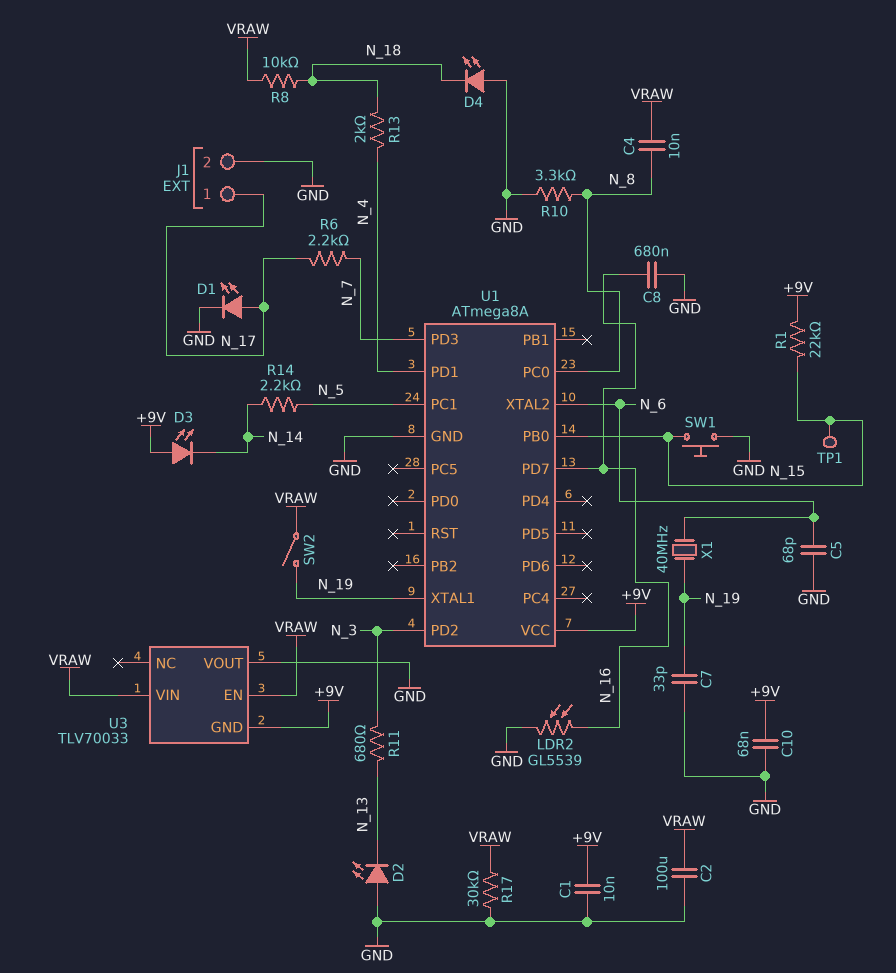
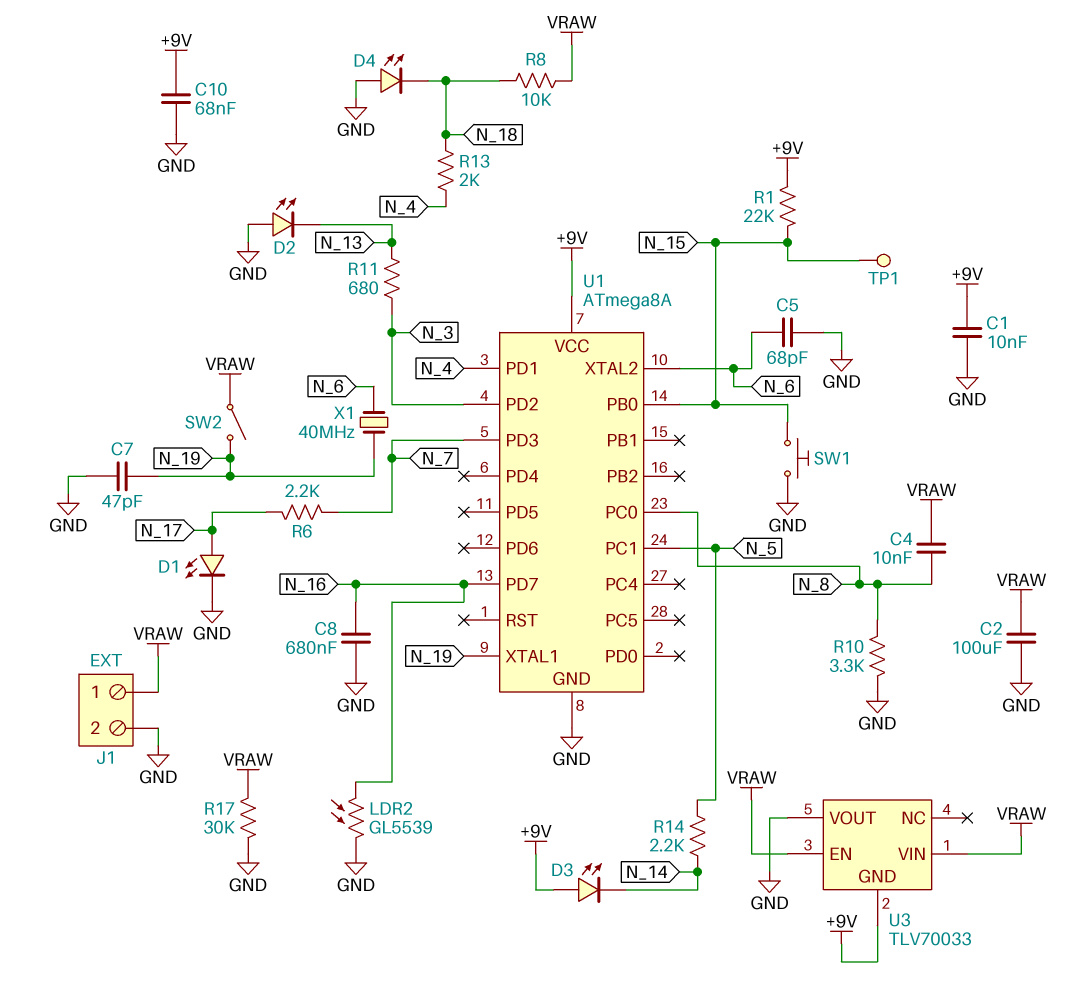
C7: 33pF (GND, N_19) -> 47pF (GND, N_19)
J1 pin 1: N_17 -> VRAW

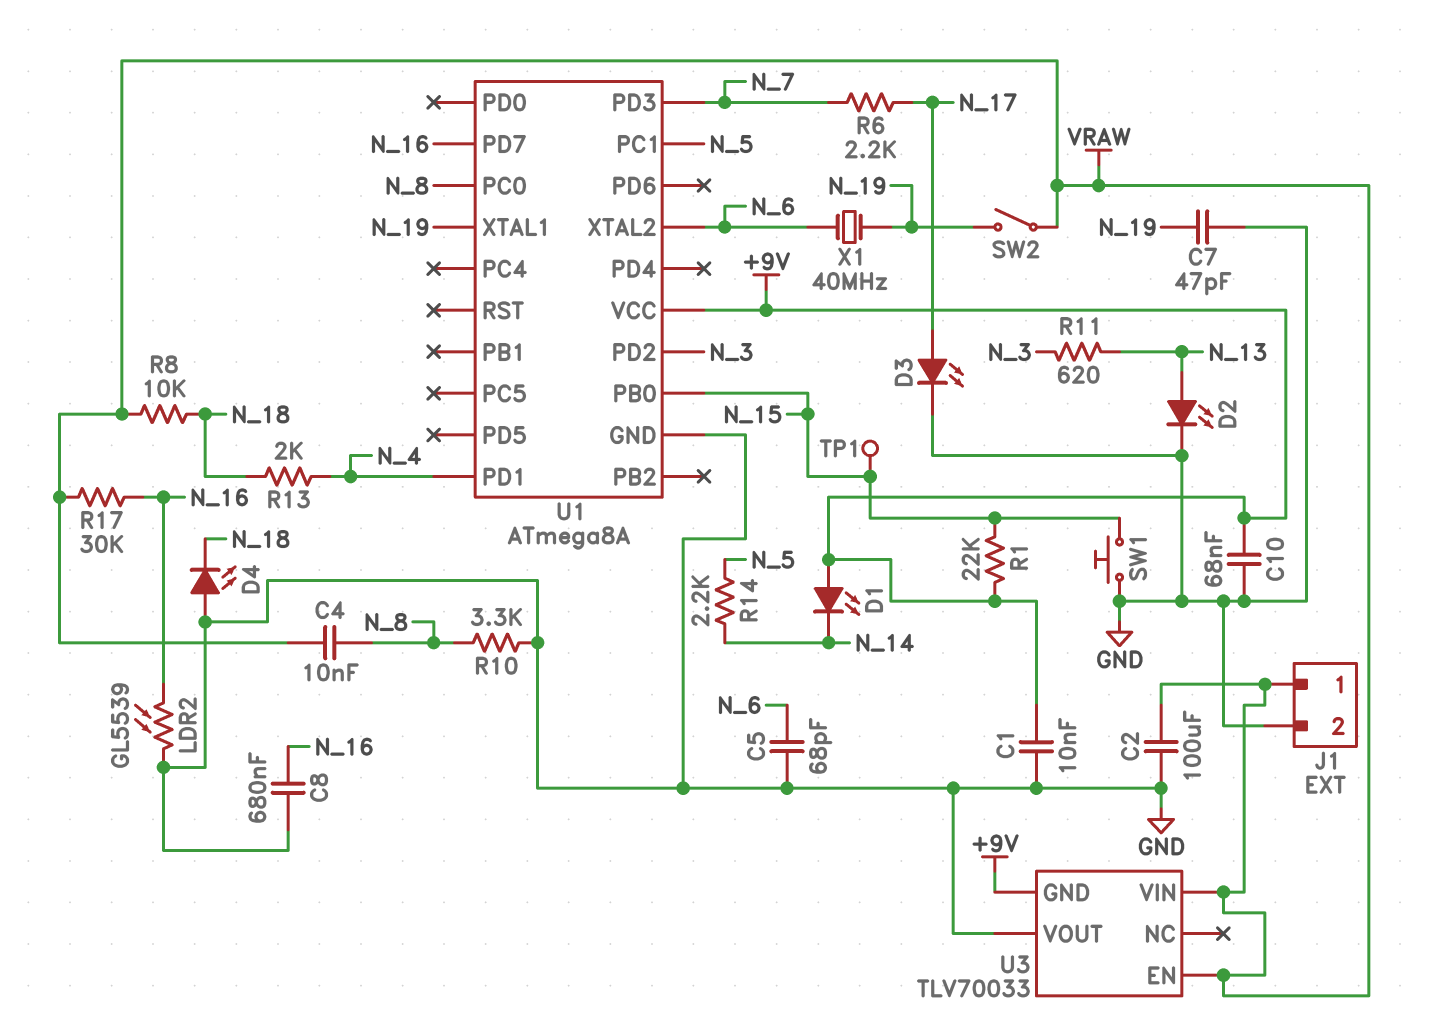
D1: LED (A N_17, K GND) -> LED (A +9V, K N_14)
D2: LED (A GND, K N_13) -> LED (A N_13, K GND)
D3: LED (A +9V, K N_14) -> LED (A N_17, K GND)
R11: 680 (N_3, N_13) -> 620 (N_3, N_13)
R17: 30k (GND, VRAW) -> 30k (N_16, VRAW)

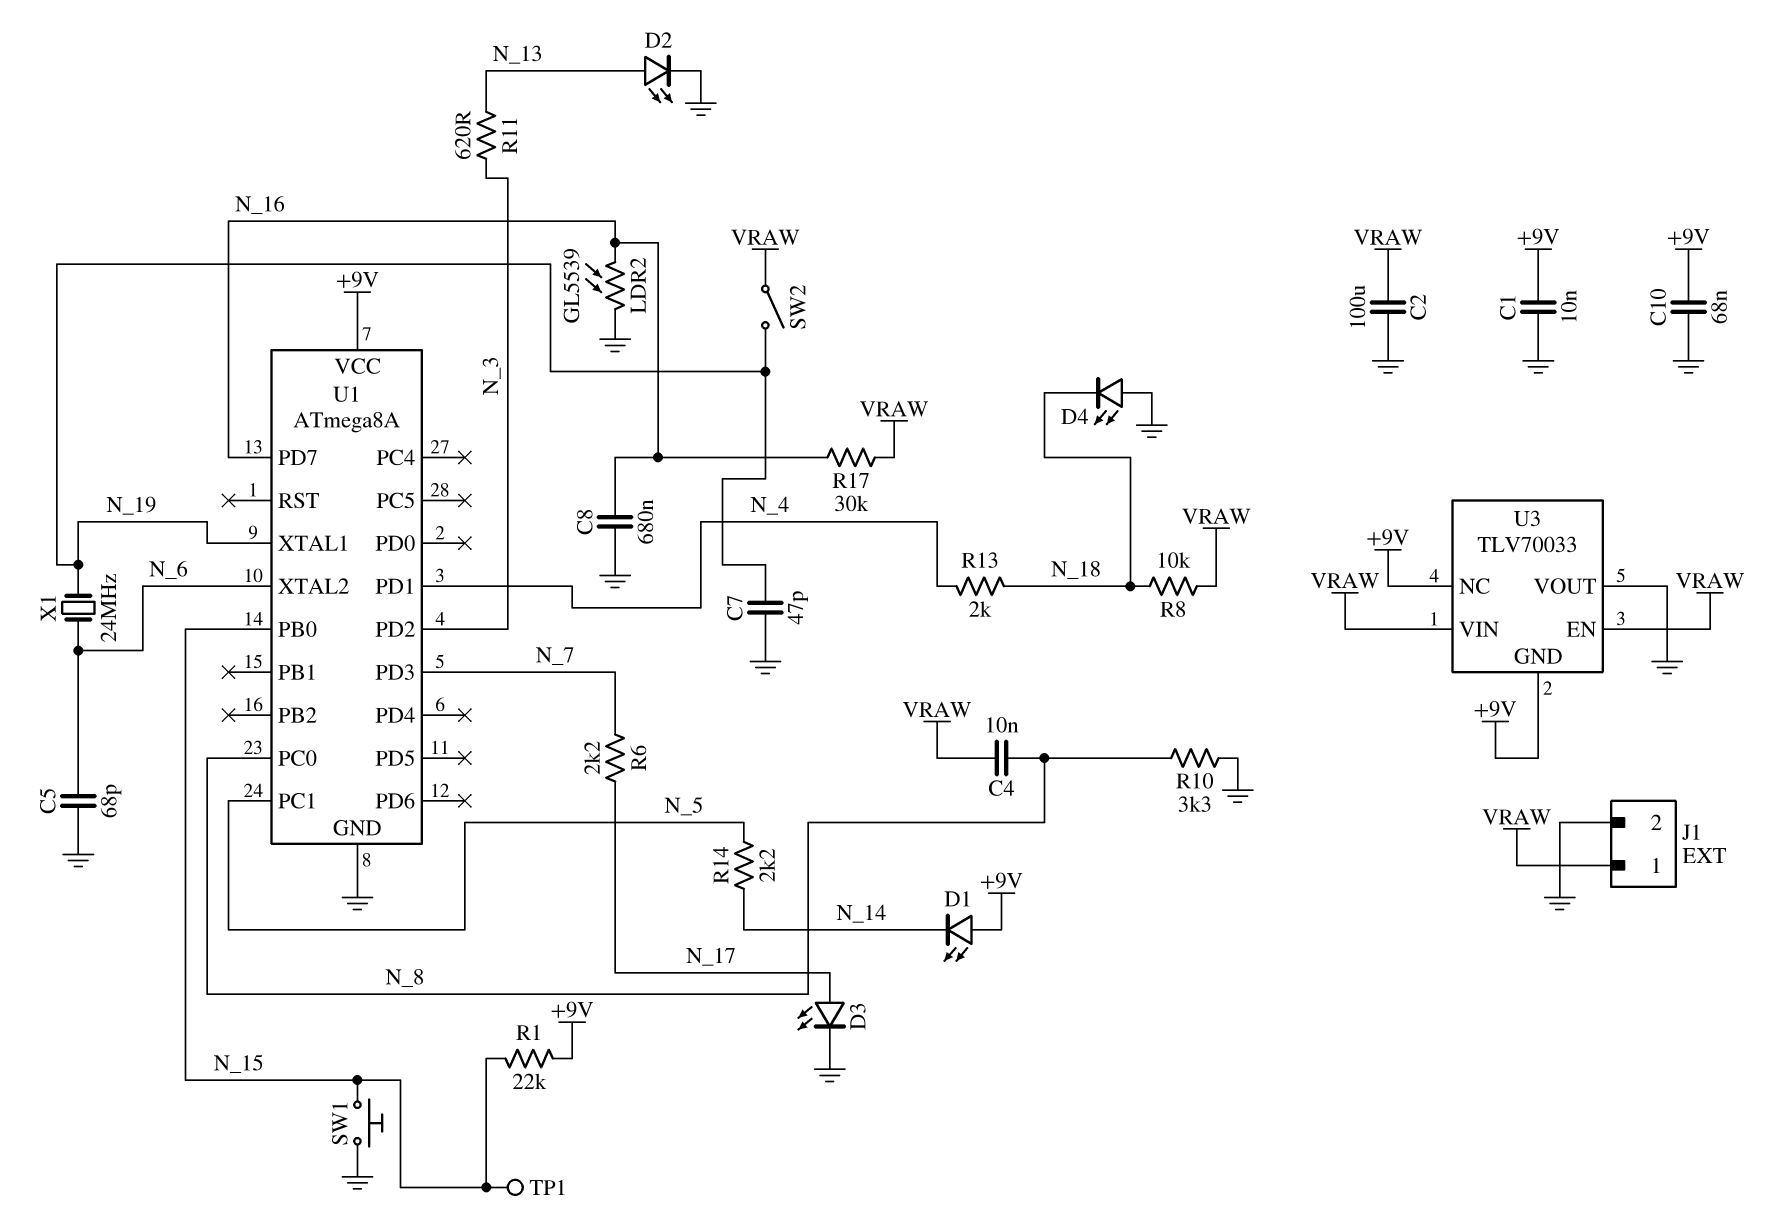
U3 pin NC: none -> +9V
X1: 40MHz (N_6, N_19) -> 24MHz (N_6, N_19)

